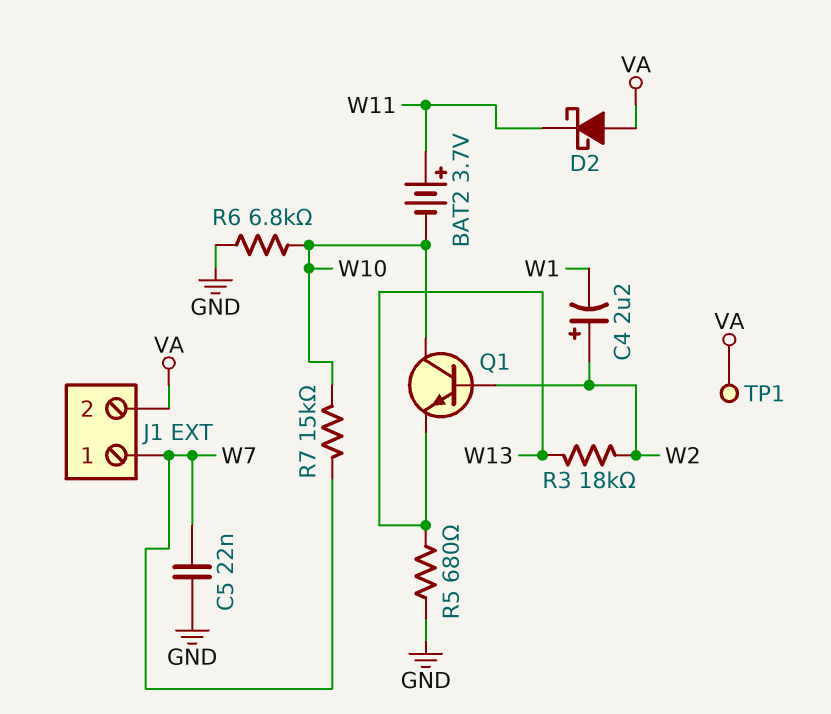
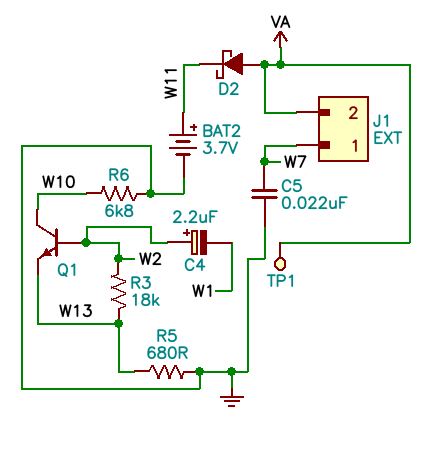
BAT2: 3.7V (plus W11, minus W10) -> 3.7V (plus W11, minus GND)
R7: 15k (W7, W10) -> none

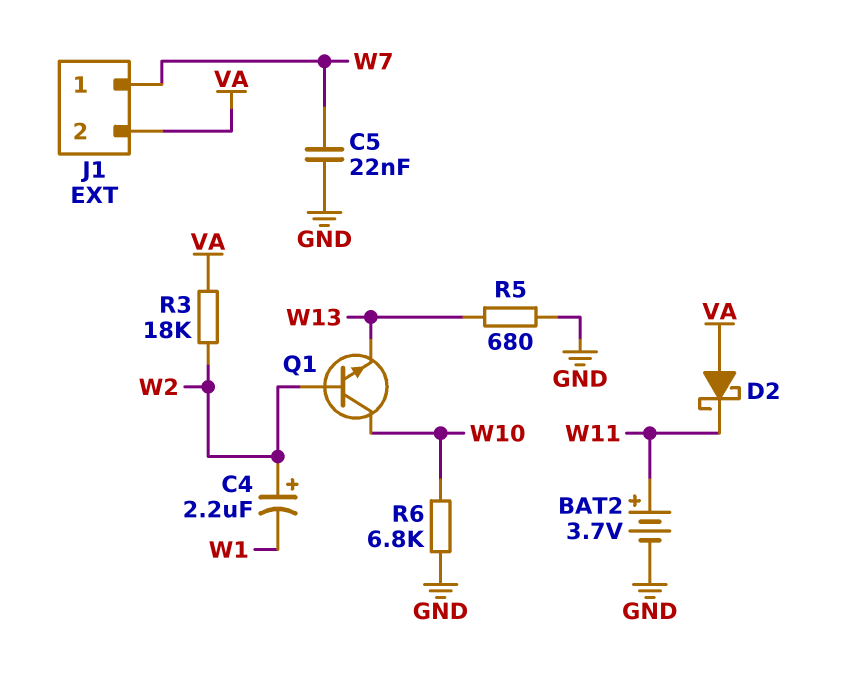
R3: 18k (W2, W13) -> 18k (VA, W2)
TP1: test point (VA) -> none

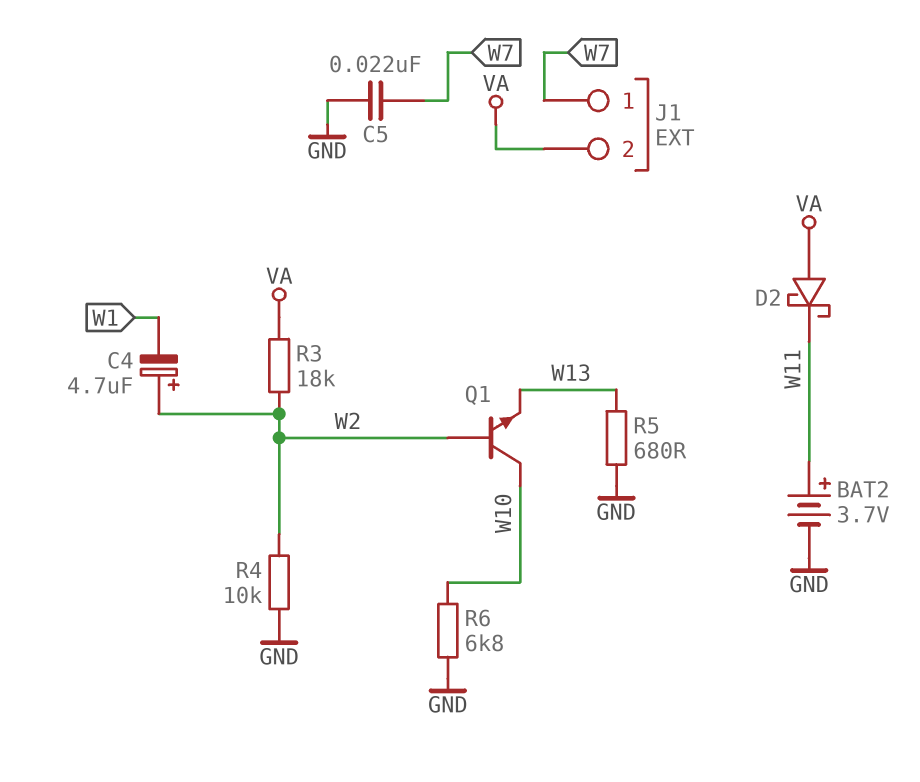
C4: 2.2uF (plus W2, minus W1) -> 4.7uF (plus W2, minus W1)
R4: none -> 10k (GND, W2)

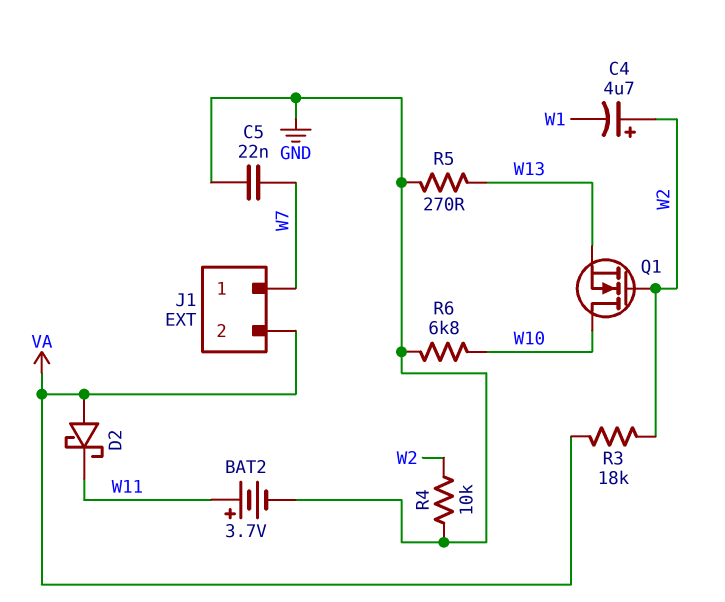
Q1: NPN (B W2, C W10, E W13) -> NMOS (G W2, D W10, S W13)
R5: 680 (GND, W13) -> 270 (GND, W13)

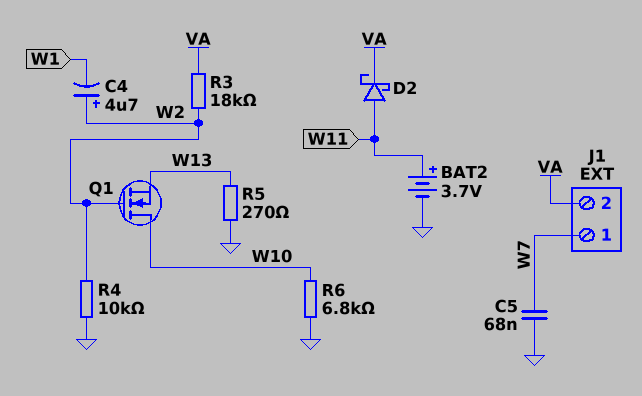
C5: 22nF (GND, W7) -> 68nF (GND, W7)
D2: schottky (A VA, K W11) -> schottky (A W11, K VA)

